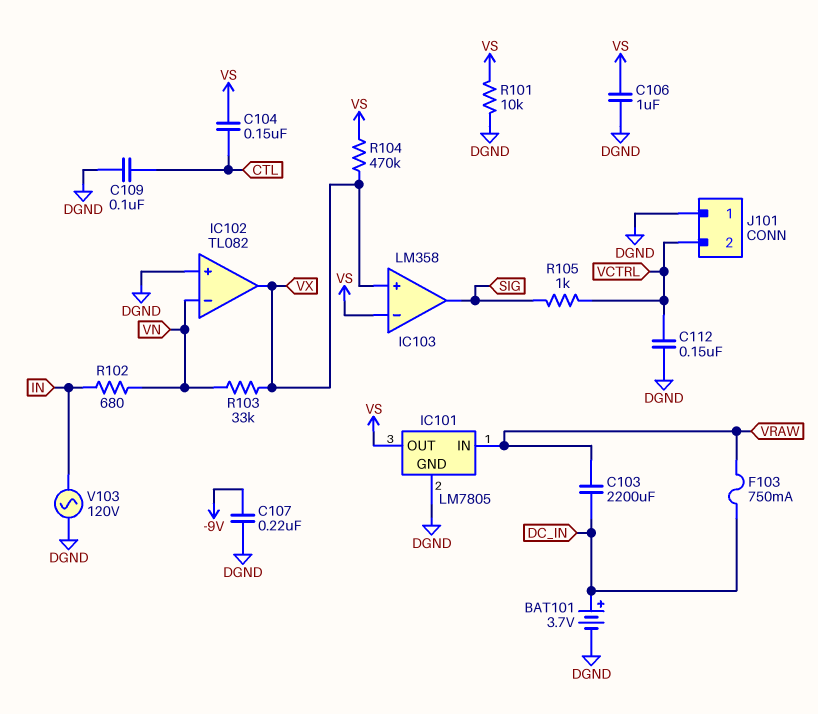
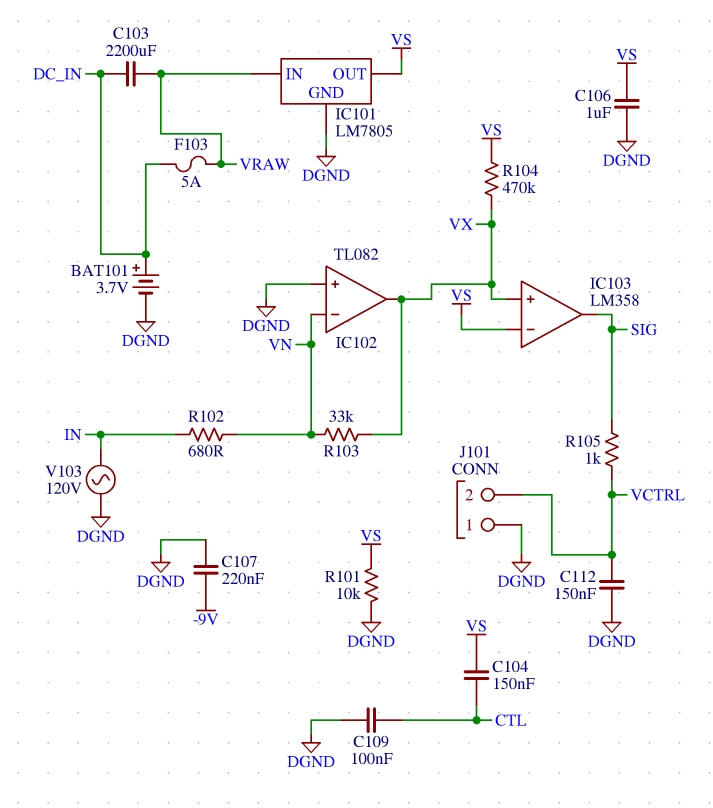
F103: 750mA (DC_IN, VRAW) -> 5A (DC_IN, VRAW)

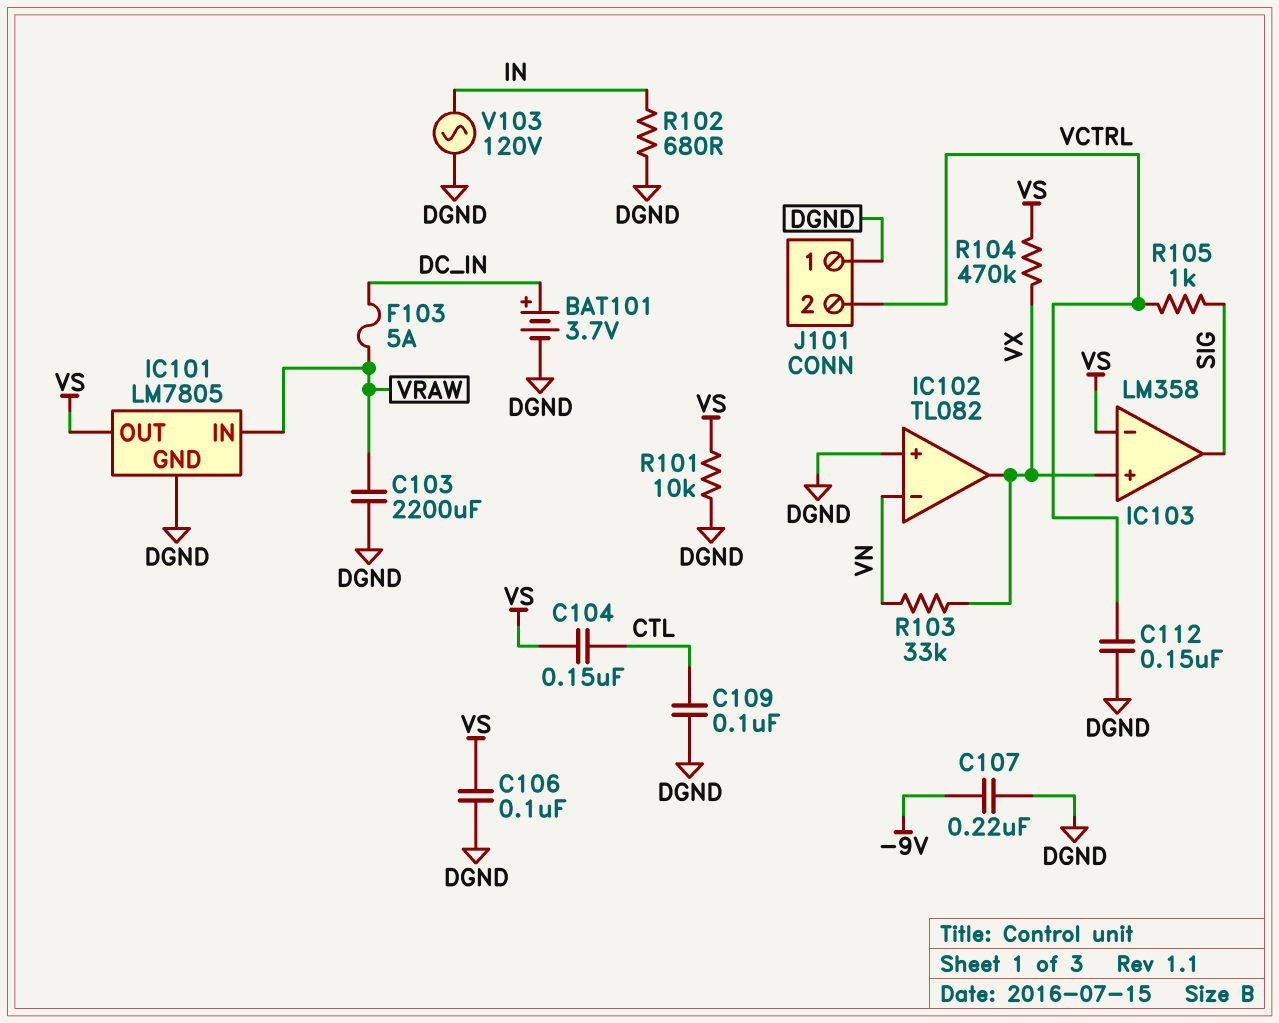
C103: 2200uF (DC_IN, VRAW) -> 2200uF (DGND, VRAW)
C106: 1uF (DGND, VS) -> 100nF (DGND, VS)
R102: 680 (IN, VN) -> 680 (DGND, IN)

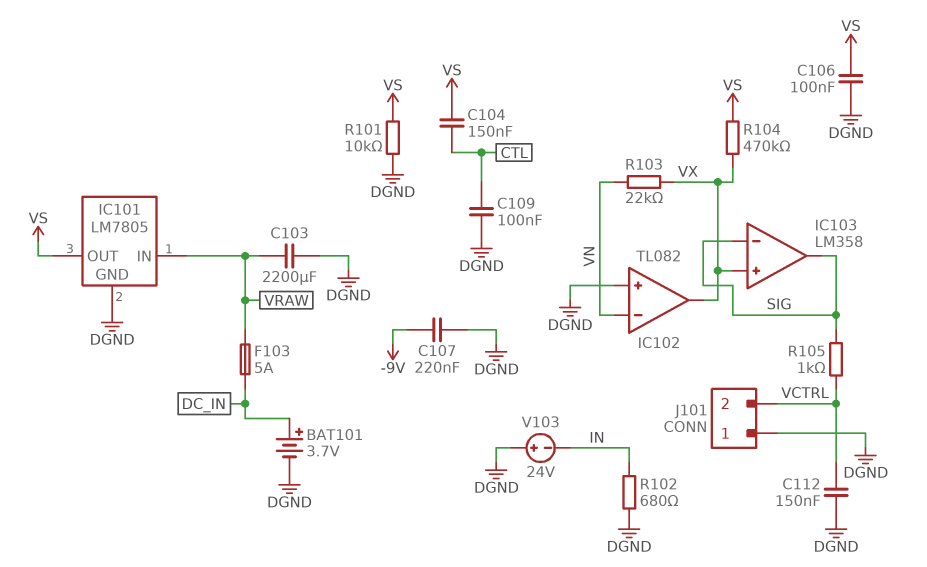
IC103 pin in-: VS -> SIG
R103: 33k (VN, VX) -> 22k (VN, VX)
V103: AC 120V (DGND, IN) -> 24V (plus DGND, minus IN)

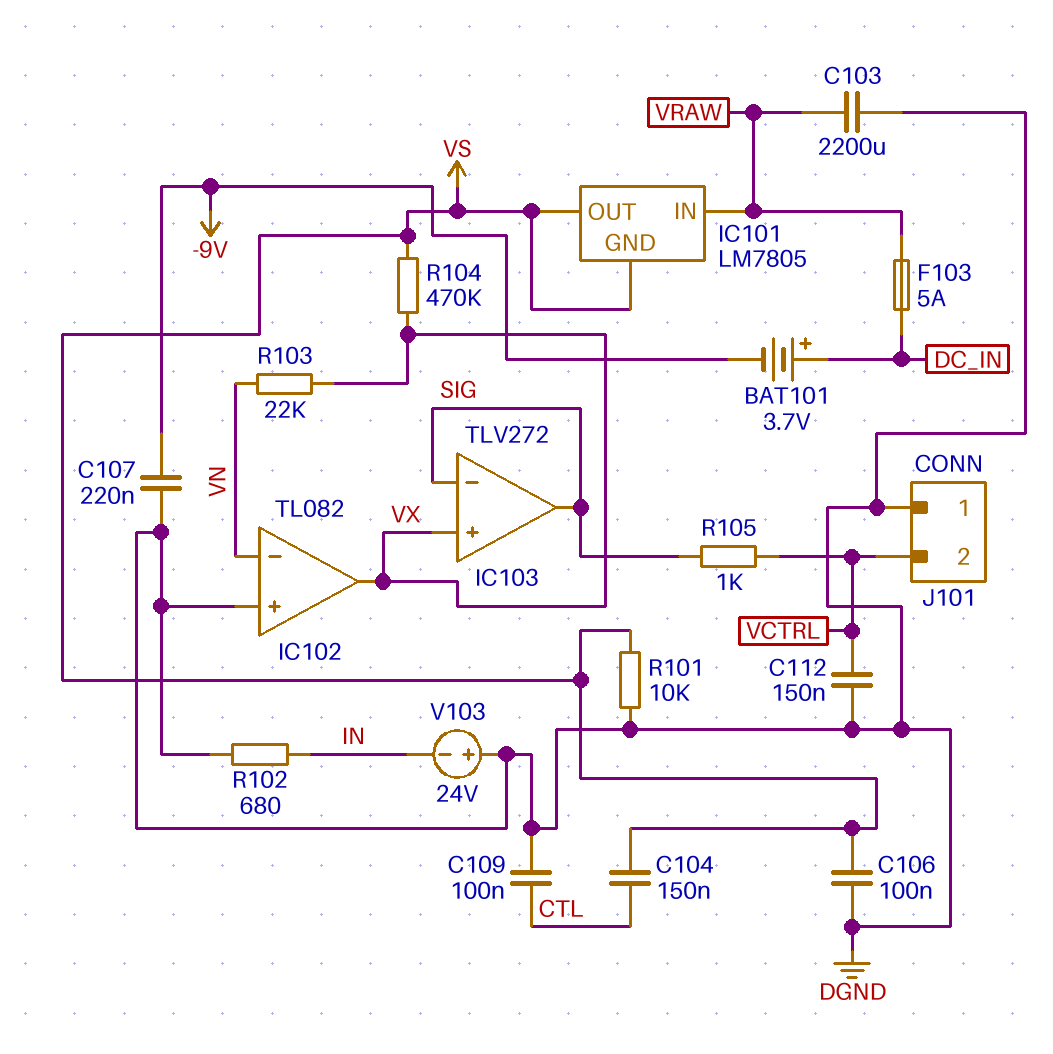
BAT101: 3.7V (plus DC_IN, minus DGND) -> 3.7V (plus DC_IN, minus -9V)
IC101 pin GND: DGND -> VS
IC103: LM358 -> TLV272

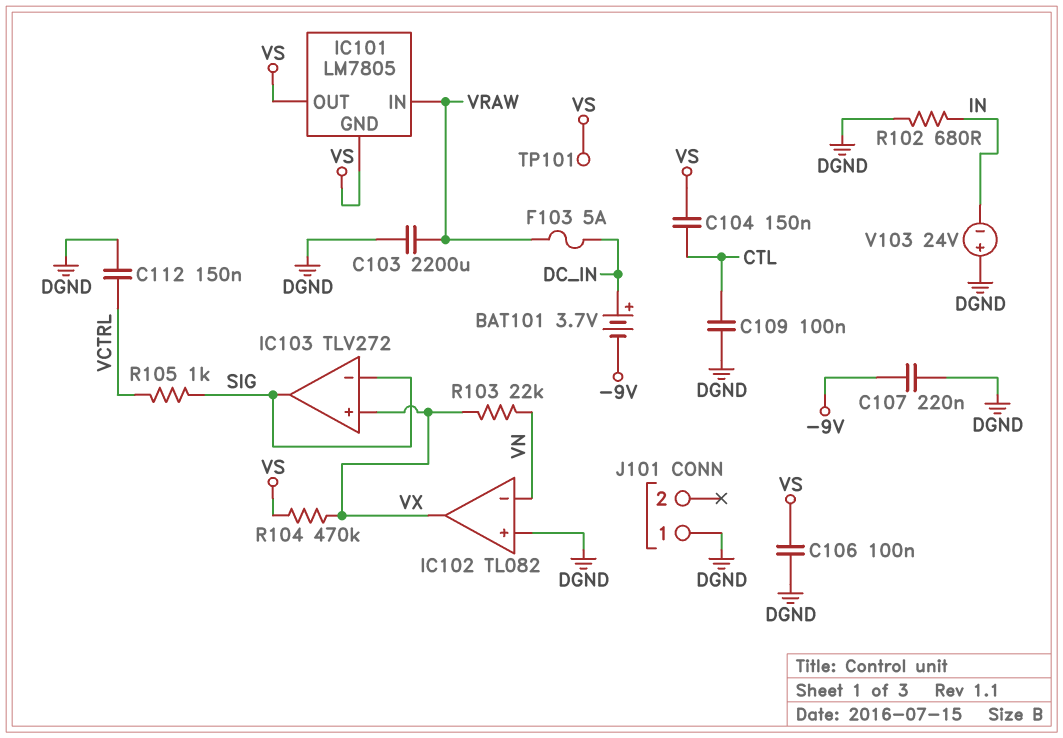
J101 pin 2: VCTRL -> none
R101: 10k (DGND, VS) -> none
TP101: none -> test point (VS)

